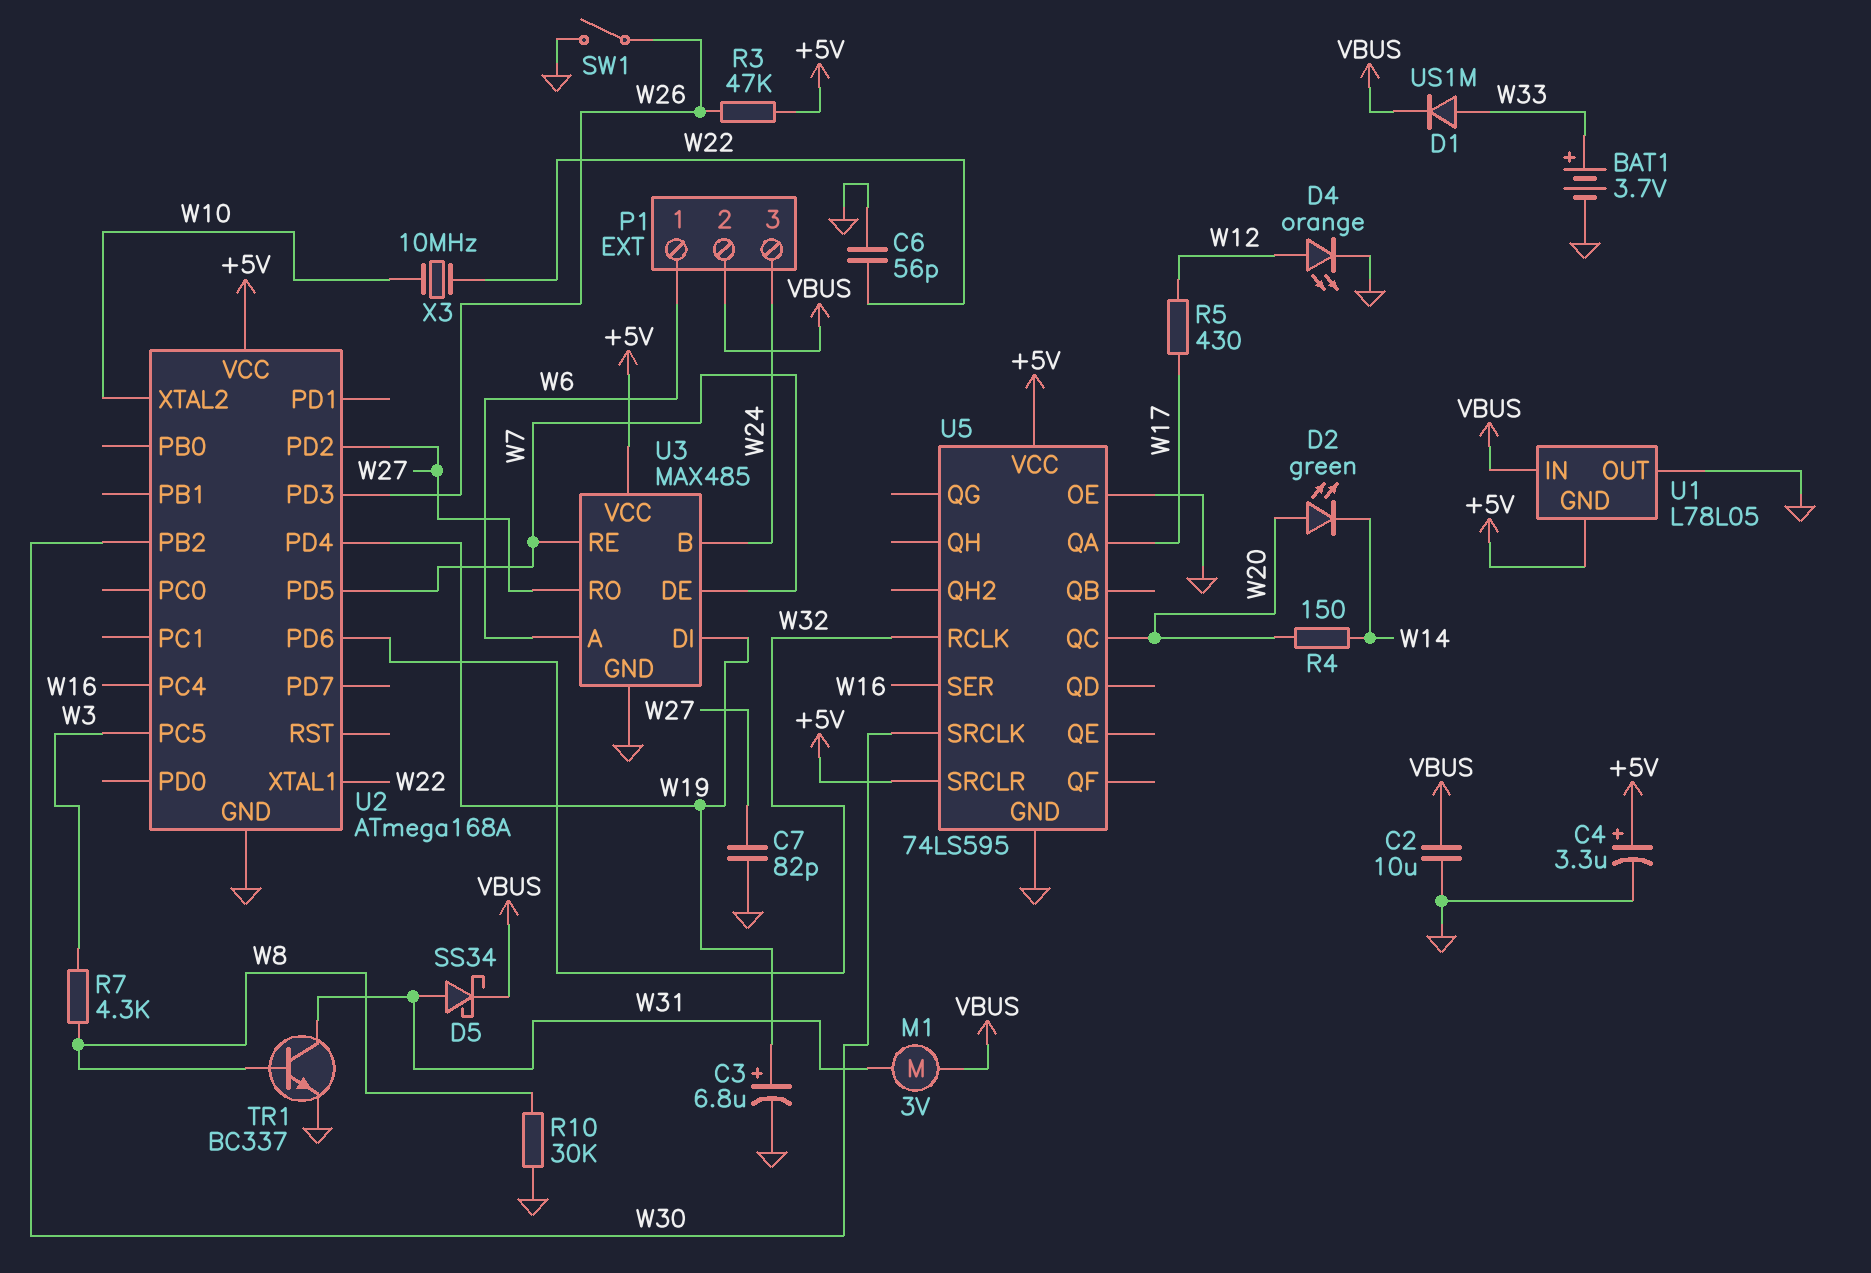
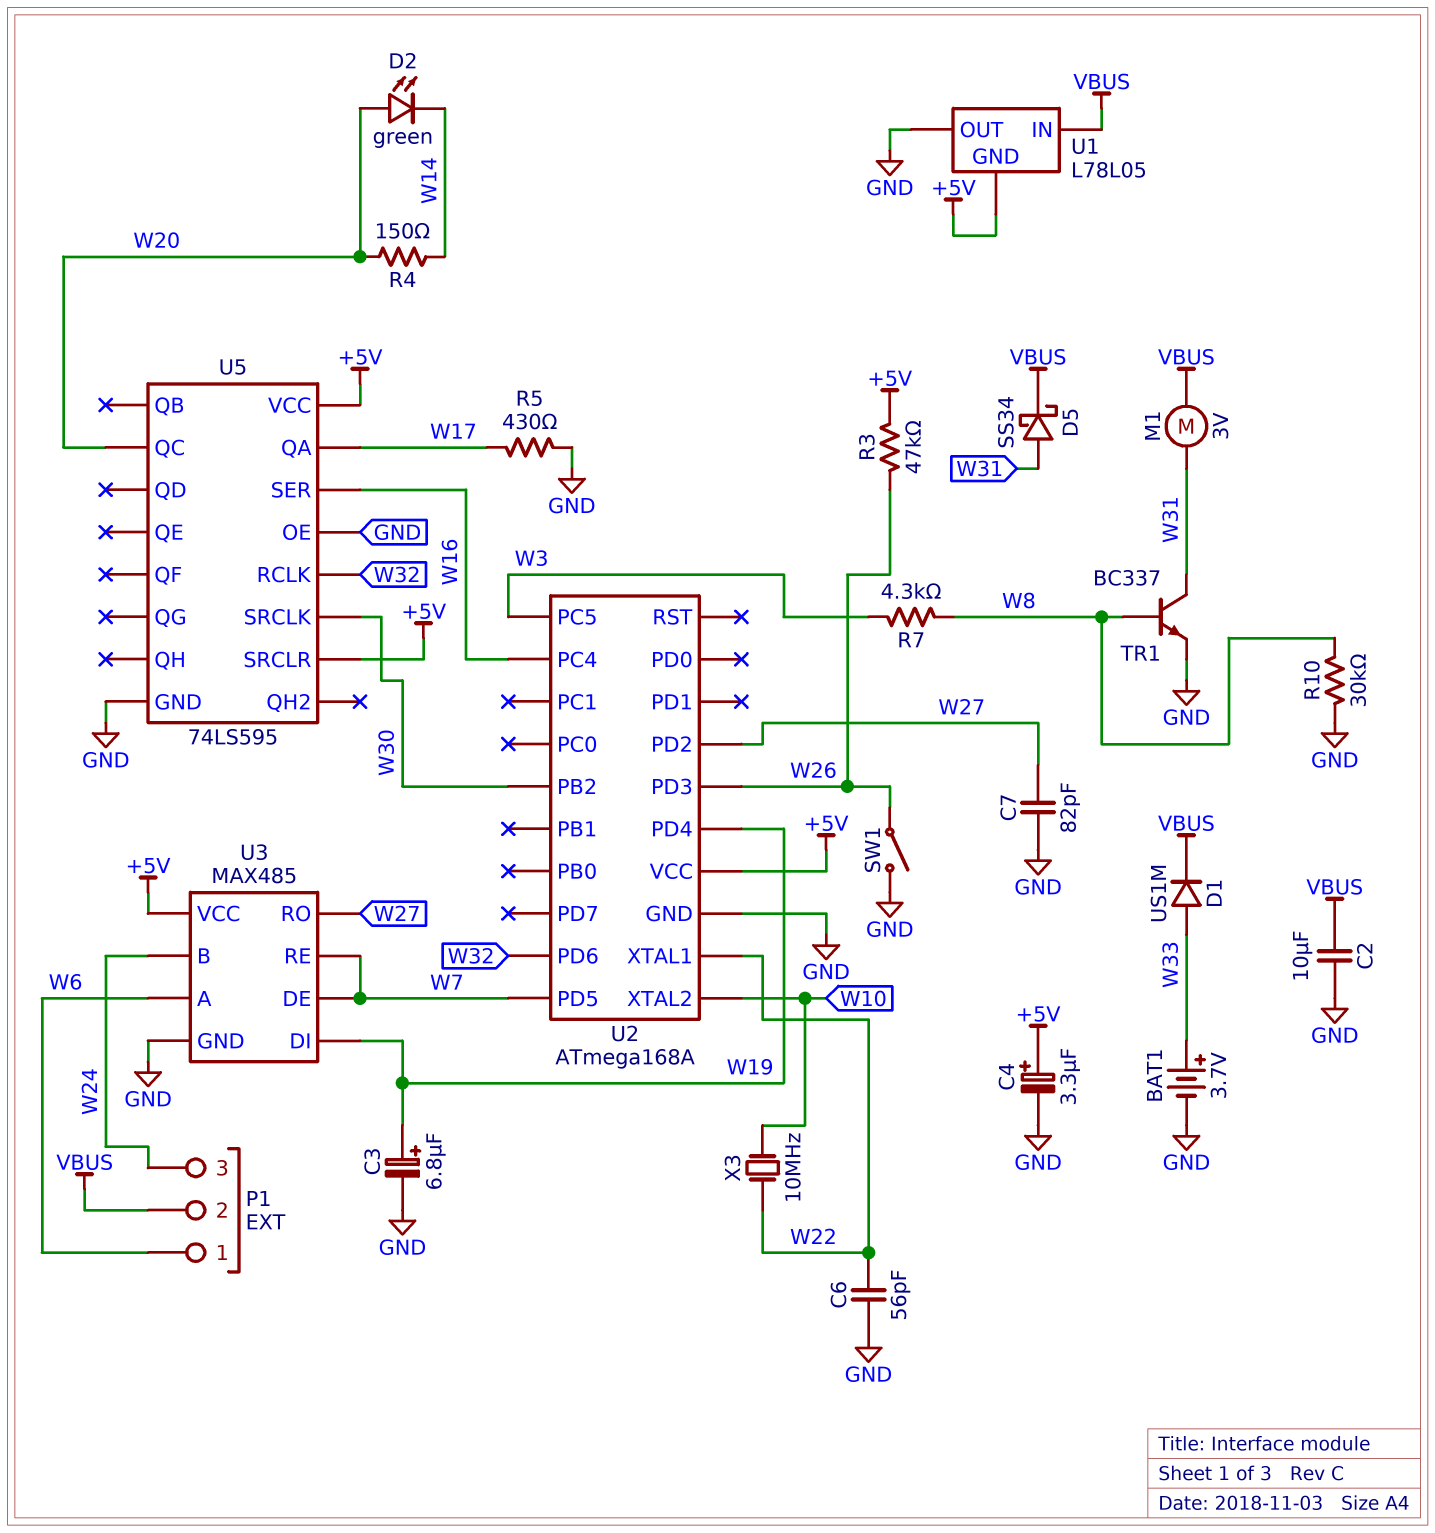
D4: LED orange (A W12, K GND) -> none
R5: 430 (W12, W17) -> 430 (GND, W17)

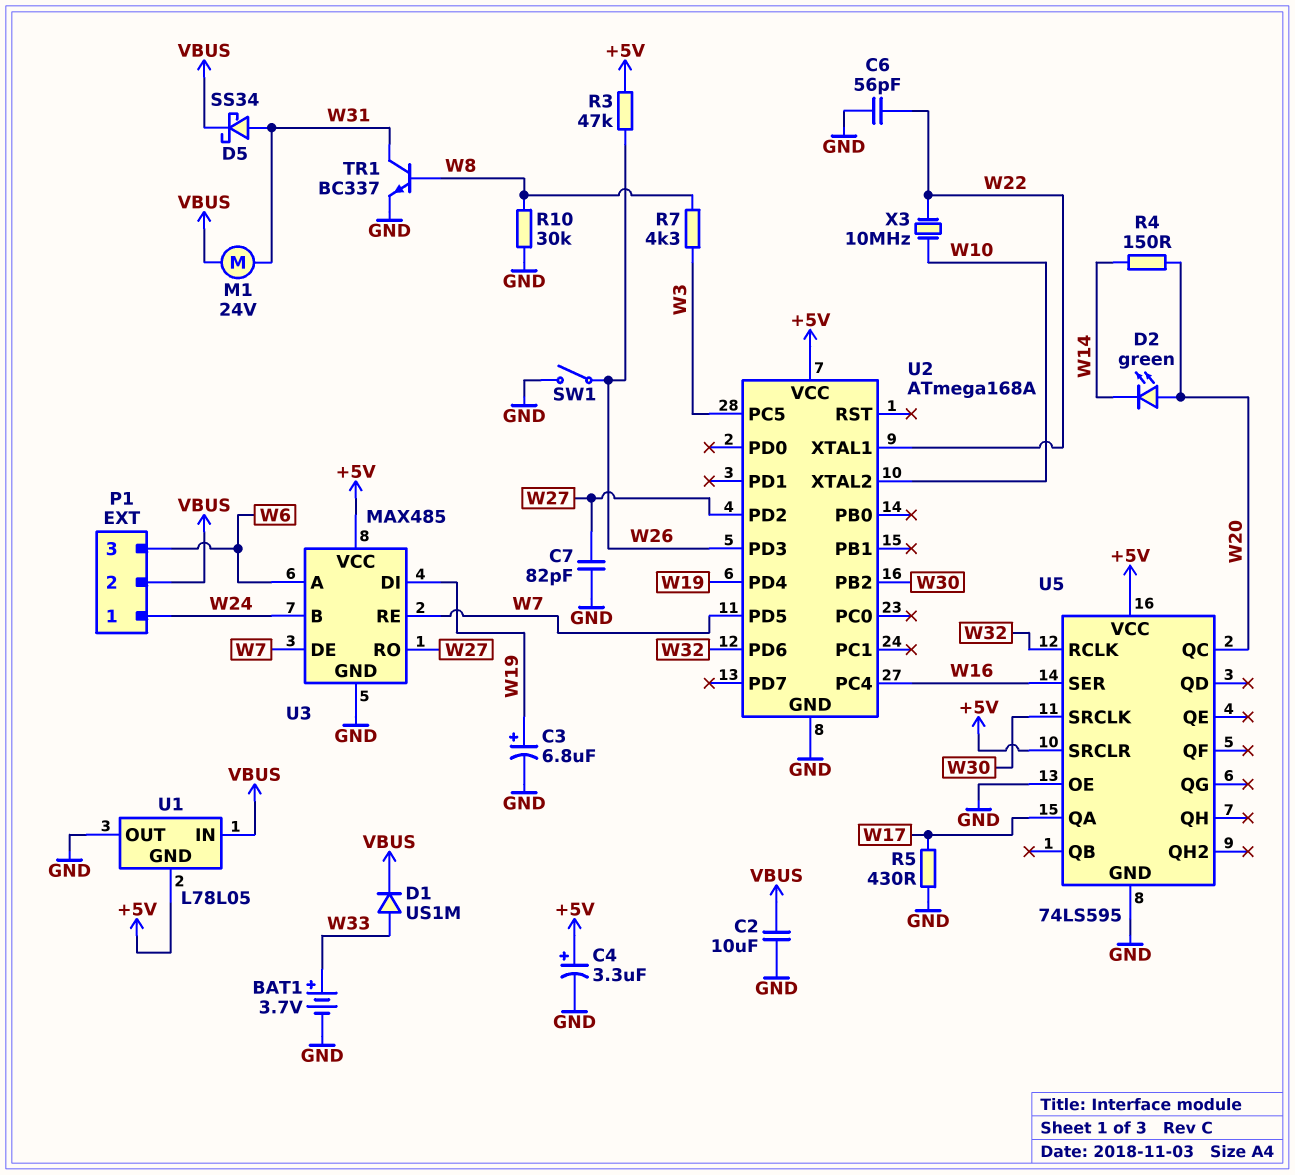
M1: motor 3V (VBUS, W31) -> motor 24V (VBUS, W31)
P1 pin 1: W6 -> W24
P1 pin 3: W24 -> W6

